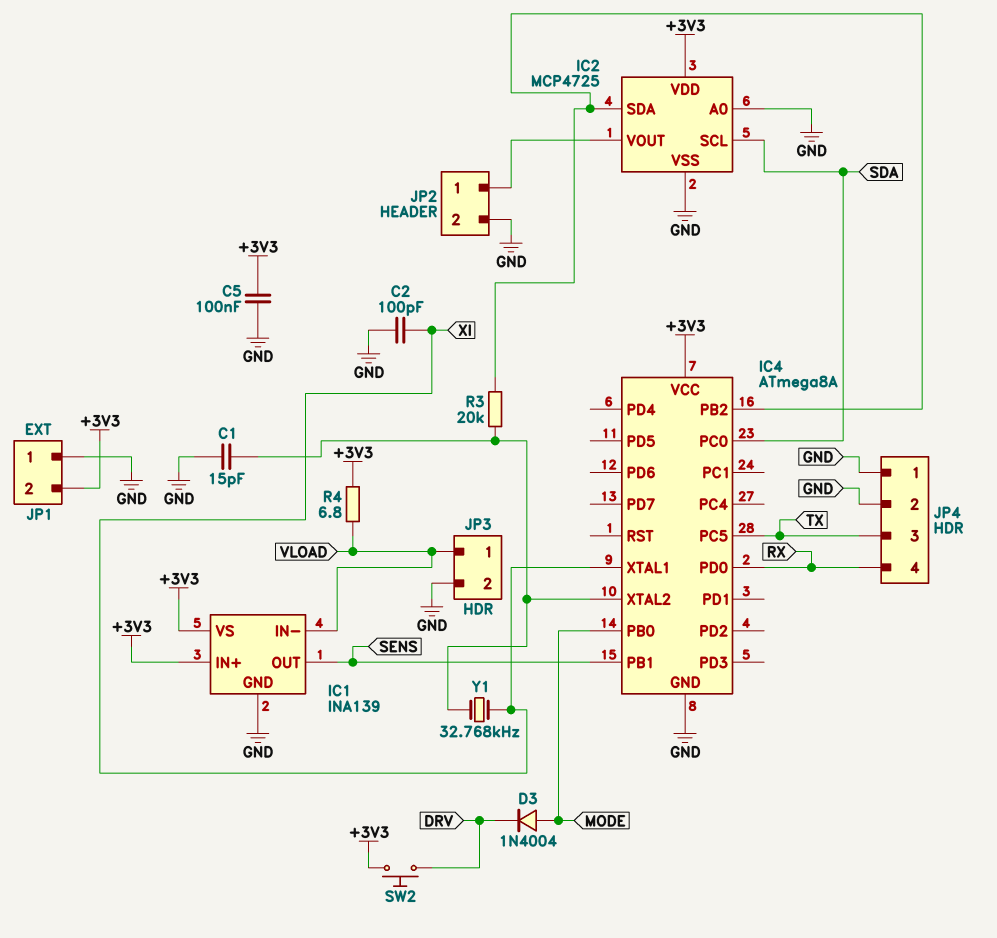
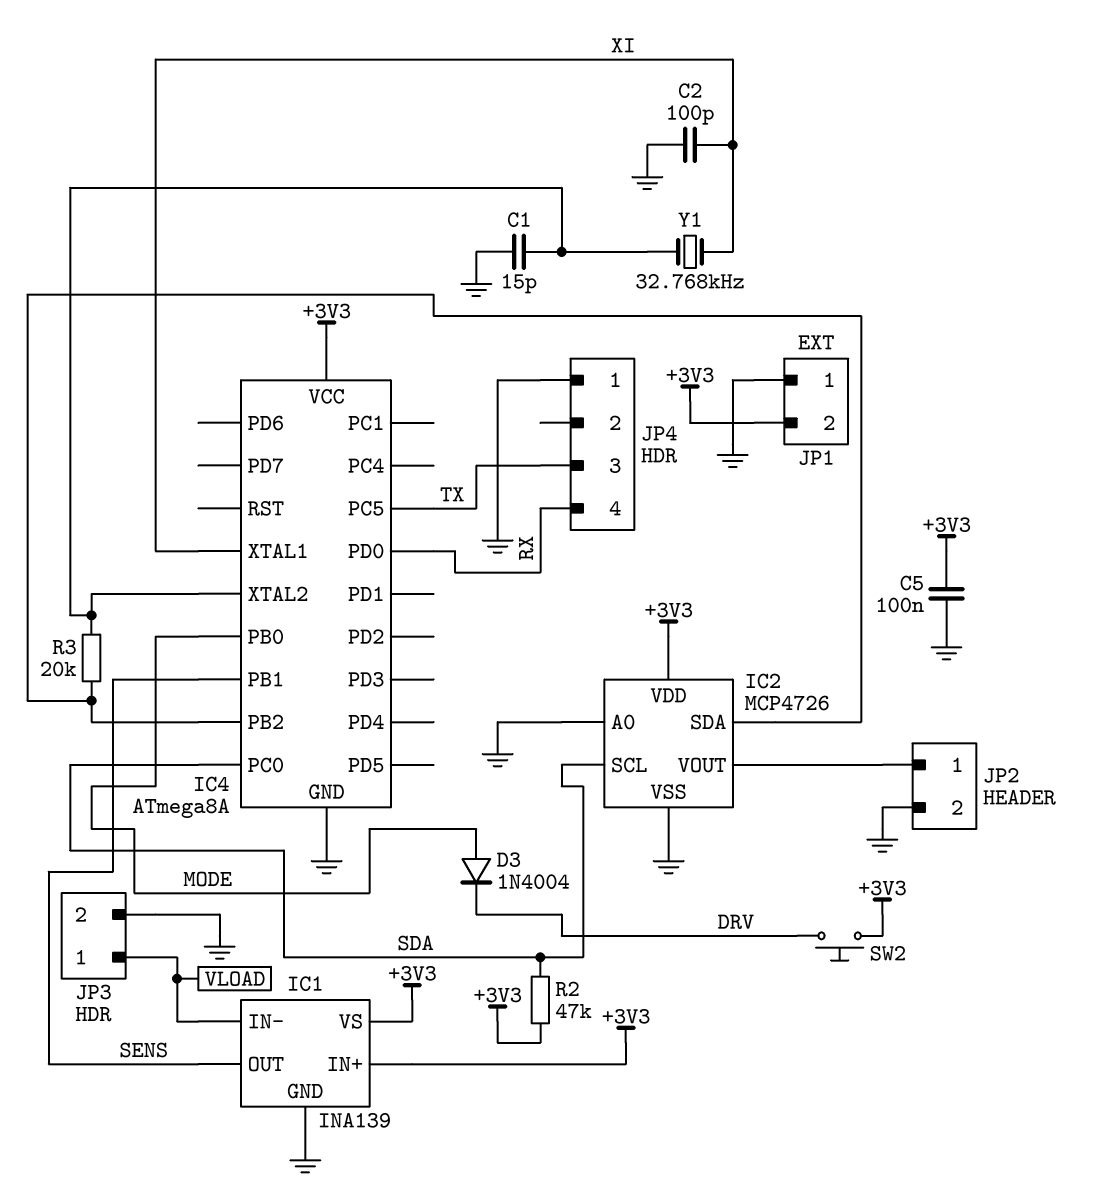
IC2: MCP4725 -> MCP4726
JP4 pin 2: GND -> none
R2: none -> 47k (+3V3, SDA)
R4: 6.8 (+3V3, VLOAD) -> none

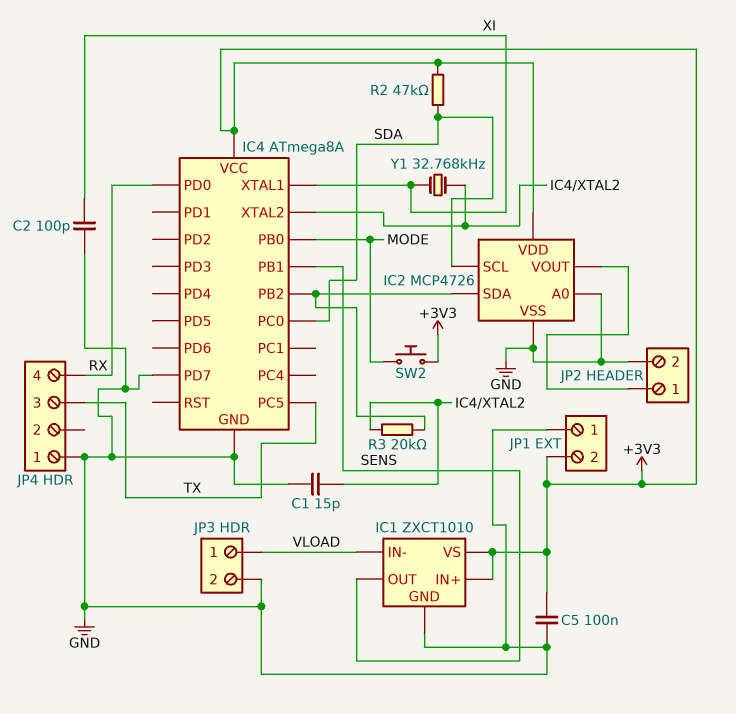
D3: diode 1N4004 (A MODE, K DRV) -> none
IC1: INA139 -> ZXCT1010
IC4 pin PD7: none -> GND
SW2: button (+3V3, DRV) -> button (+3V3, MODE)

